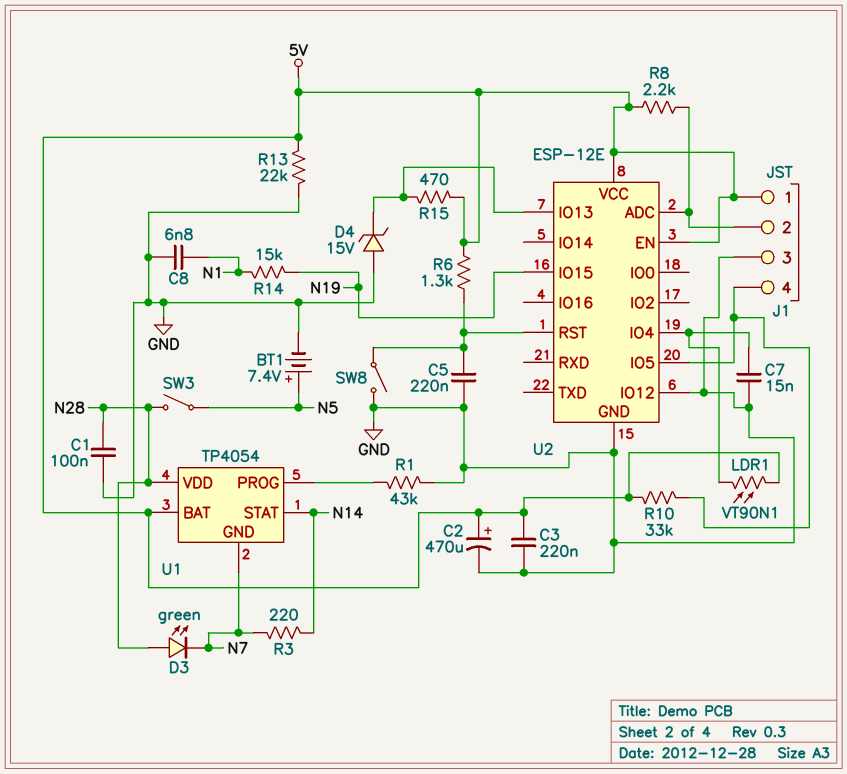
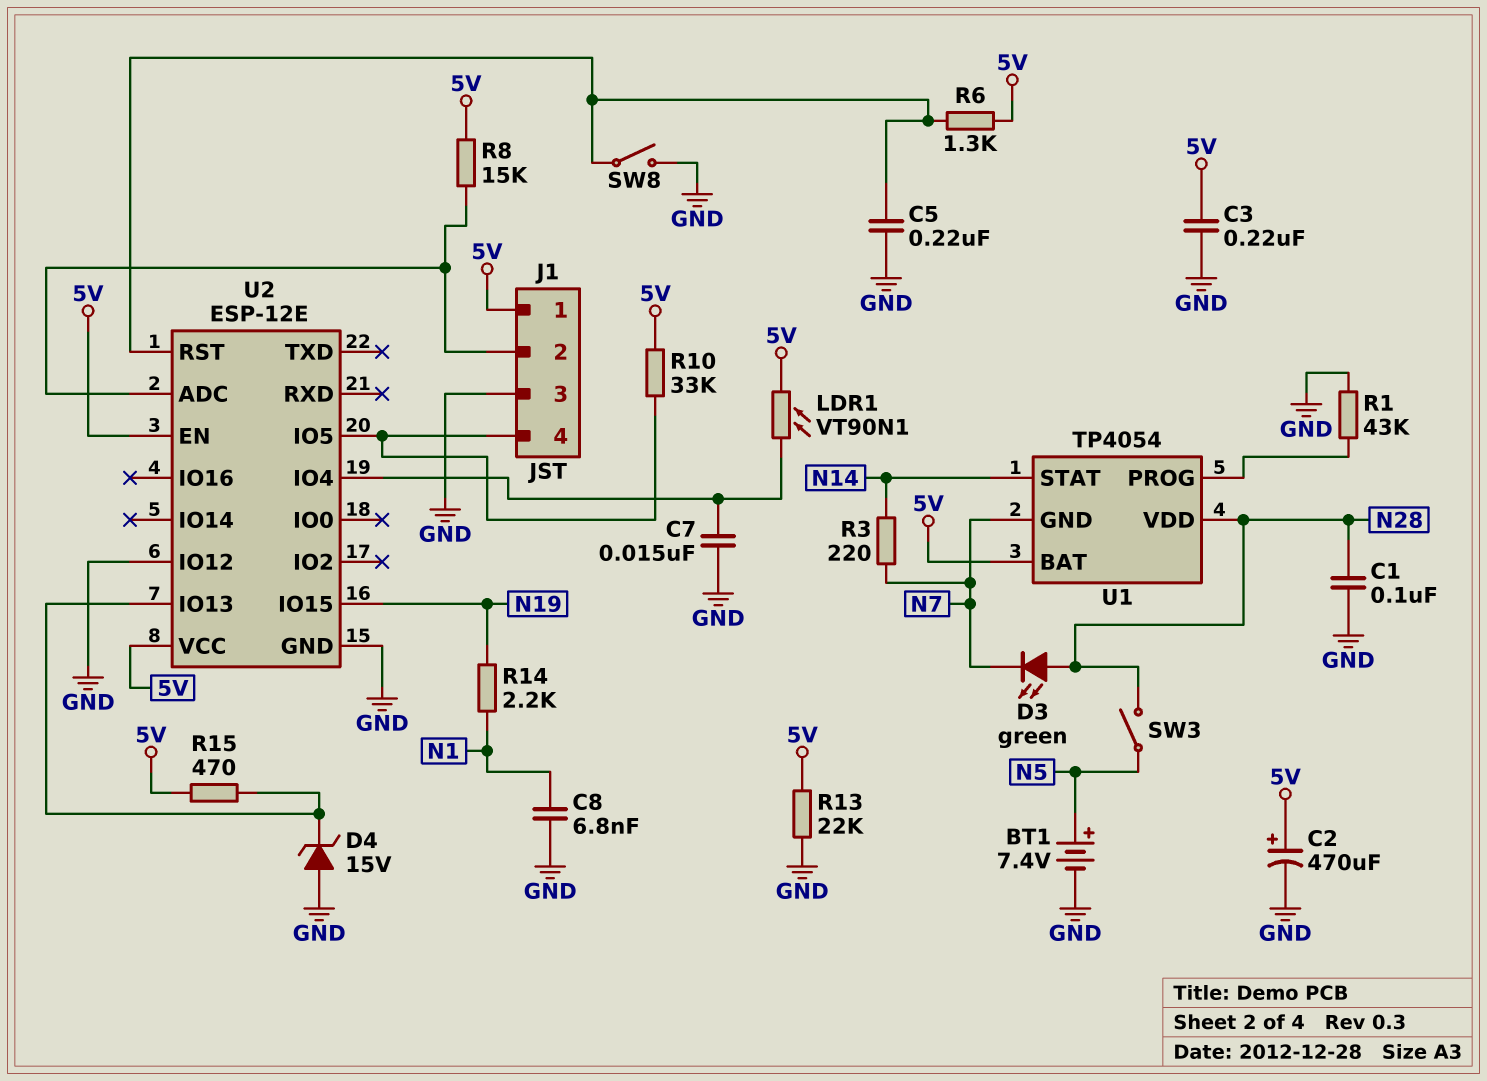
R8: 2.2k (5V, J1/2) -> 15k (5V, J1/2)
R14: 15k (N1, N19) -> 2.2k (N1, N19)

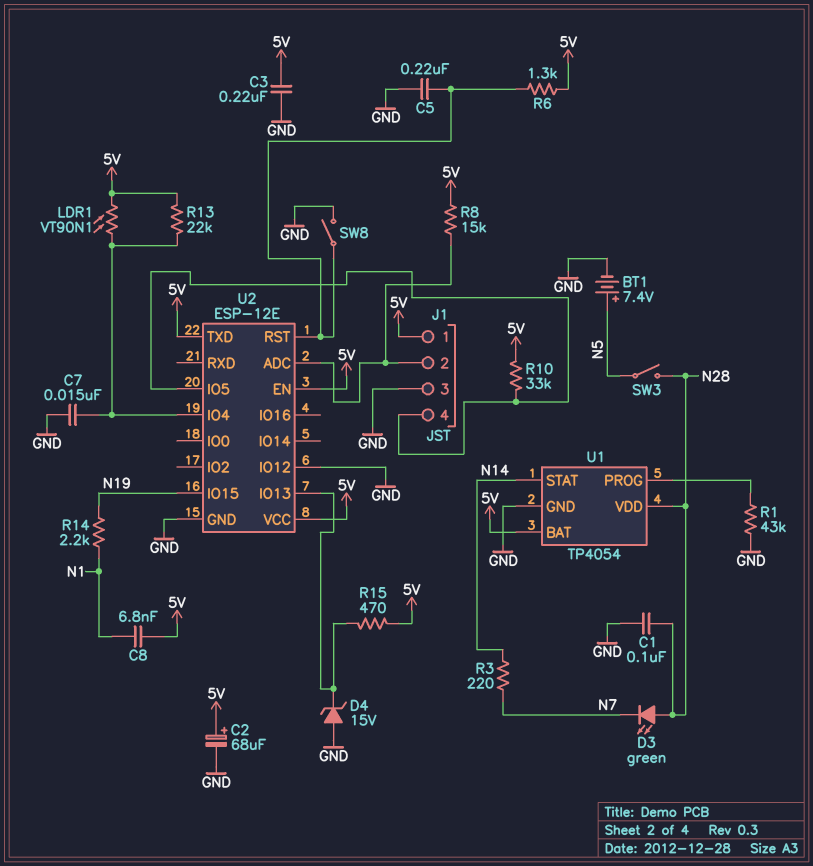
C2: 470uF (plus 5V, minus GND) -> 68uF (plus 5V, minus GND)
C8: 6.8nF (GND, N1) -> 6.8nF (5V, N1)
R13: 22k (5V, GND) -> 22k (5V, U2/IO4)
U1 pin GND: N7 -> GND
U2 pin TXD: none -> 5V

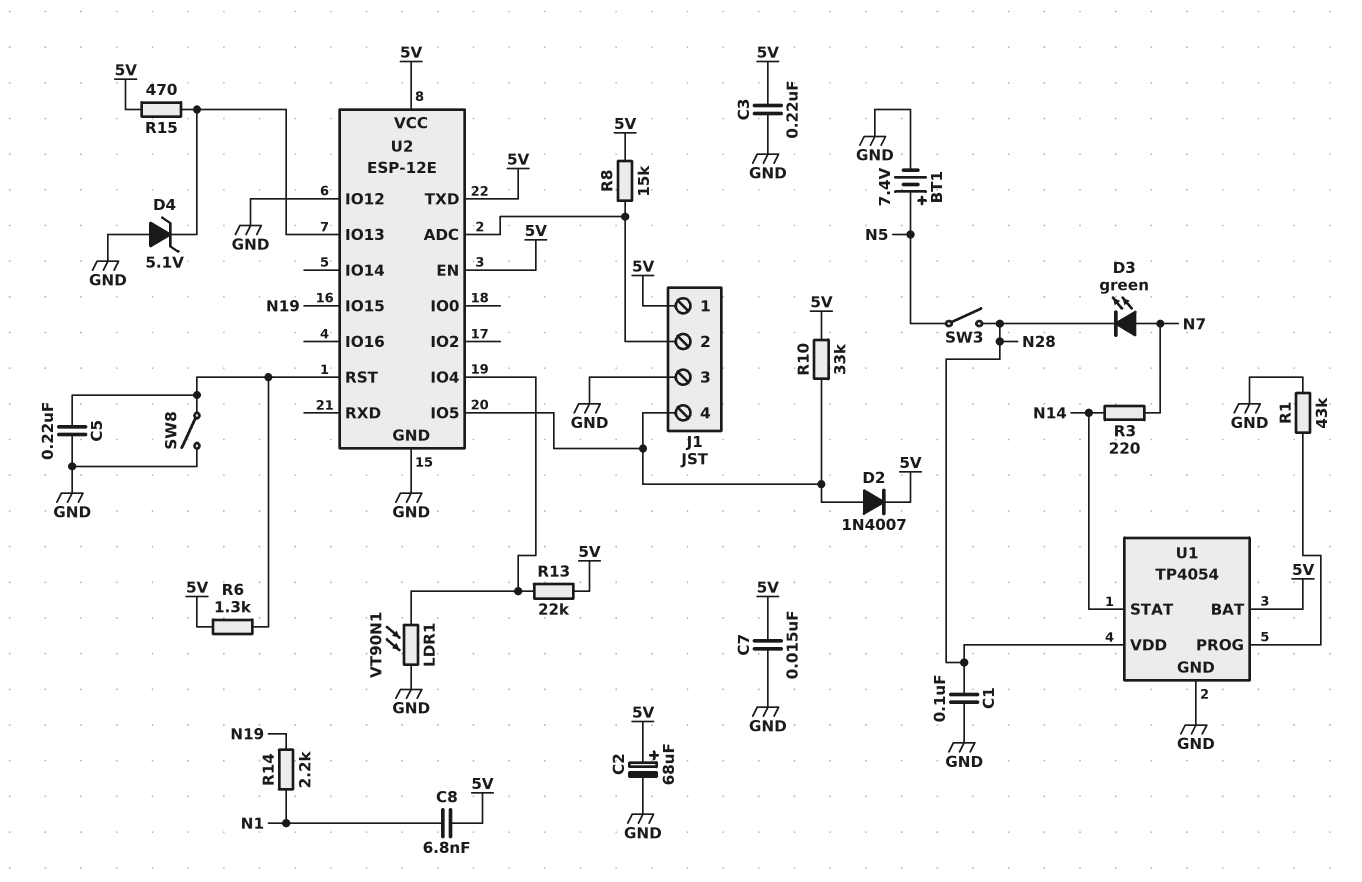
C7: 15nF (GND, U2/IO4) -> 15nF (5V, GND)
D2: none -> diode 1N4007 (A J1/4, K 5V)
D3: LED green (A N28, K N7) -> LED green (A N7, K N28)
D4: zener 15V (A GND, K U2/IO13) -> zener 5.1V (A GND, K U2/IO13)
LDR1: VT90N1 (5V, U2/IO4) -> VT90N1 (GND, U2/IO4)

